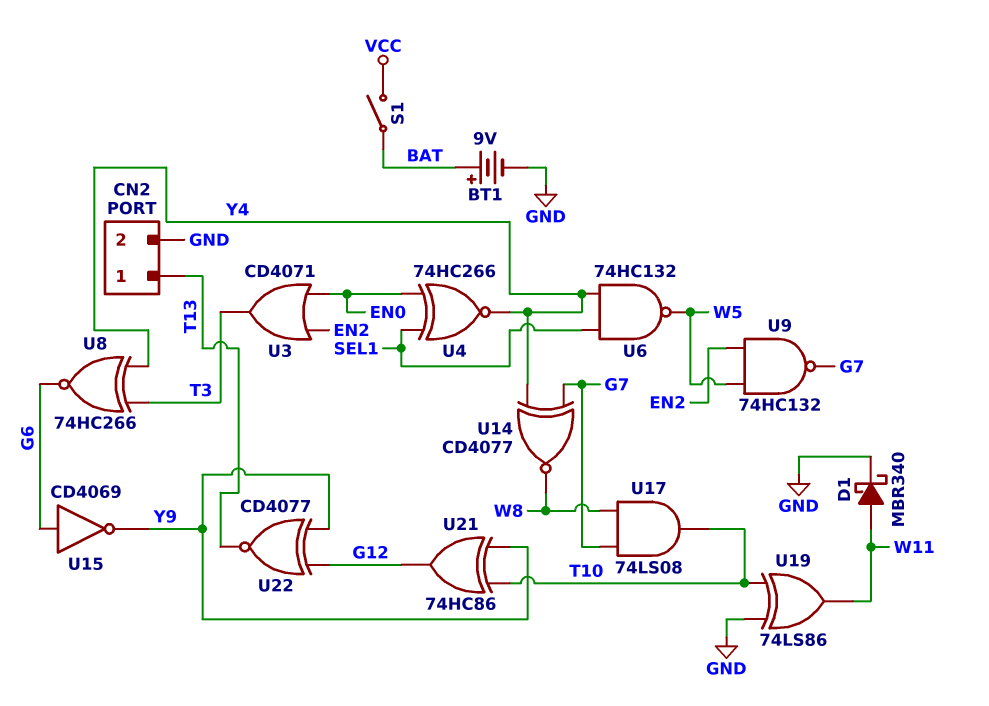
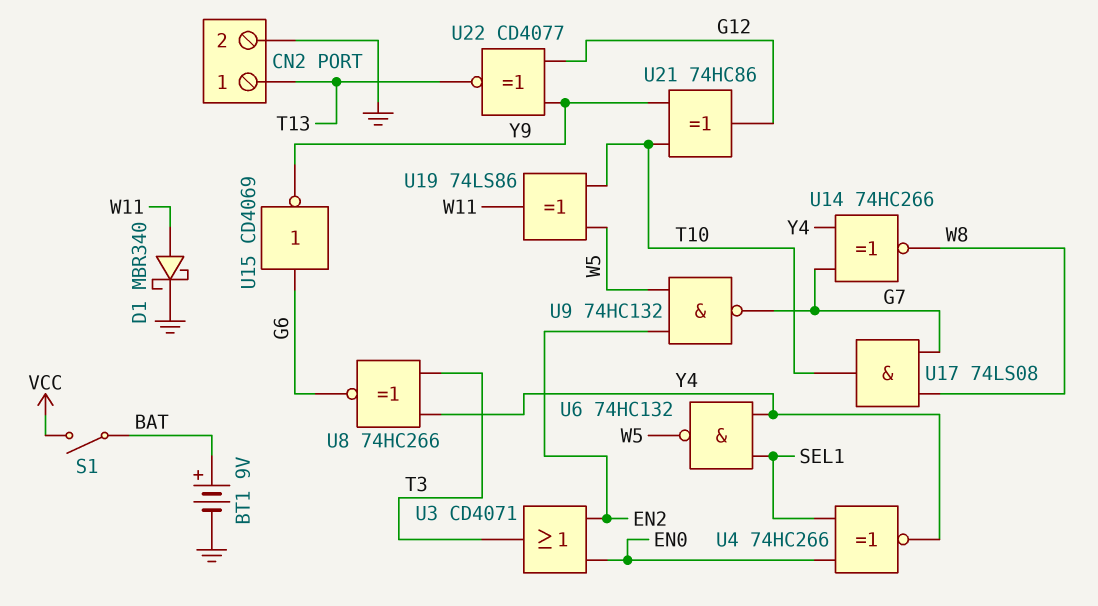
U14: XNOR CD4077 (in G7, in Y4, out W8) -> XNOR 74HC266 (in G7, in Y4, out W8)
U19: XOR 74LS86 (in GND, in T10, out W11) -> XOR 74LS86 (in T10, in W5, out W11)

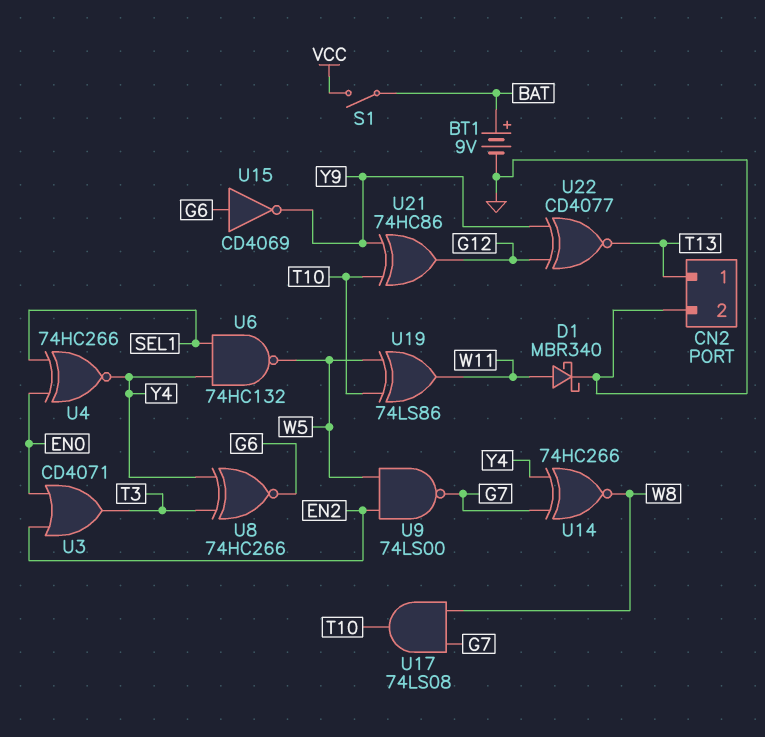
U9: NAND 74HC132 (in EN2, in W5, out G7) -> NAND 74LS00 (in EN2, in W5, out G7)

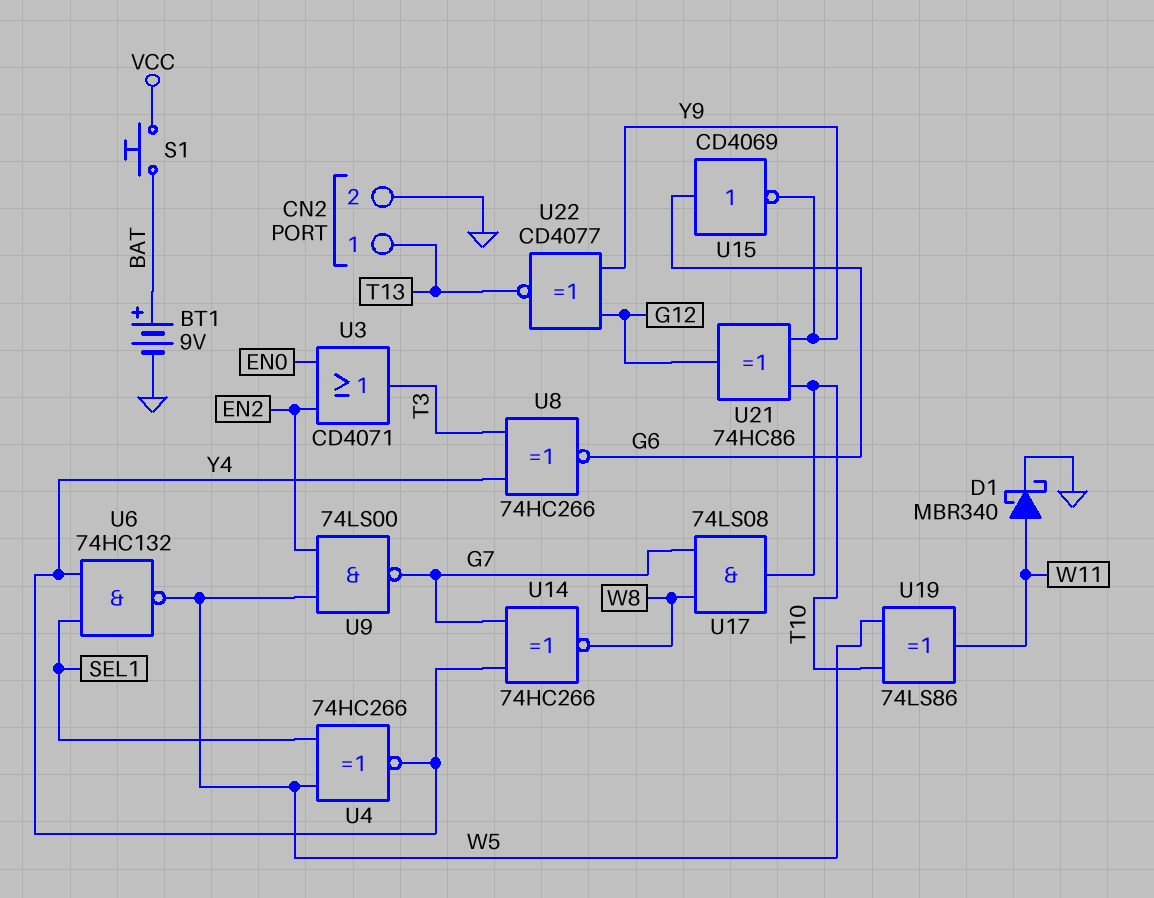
S1: switch (BAT, VCC) -> button (BAT, VCC)
U4: XNOR 74HC266 (in EN0, in SEL1, out Y4) -> XNOR 74HC266 (in SEL1, in W5, out Y4)

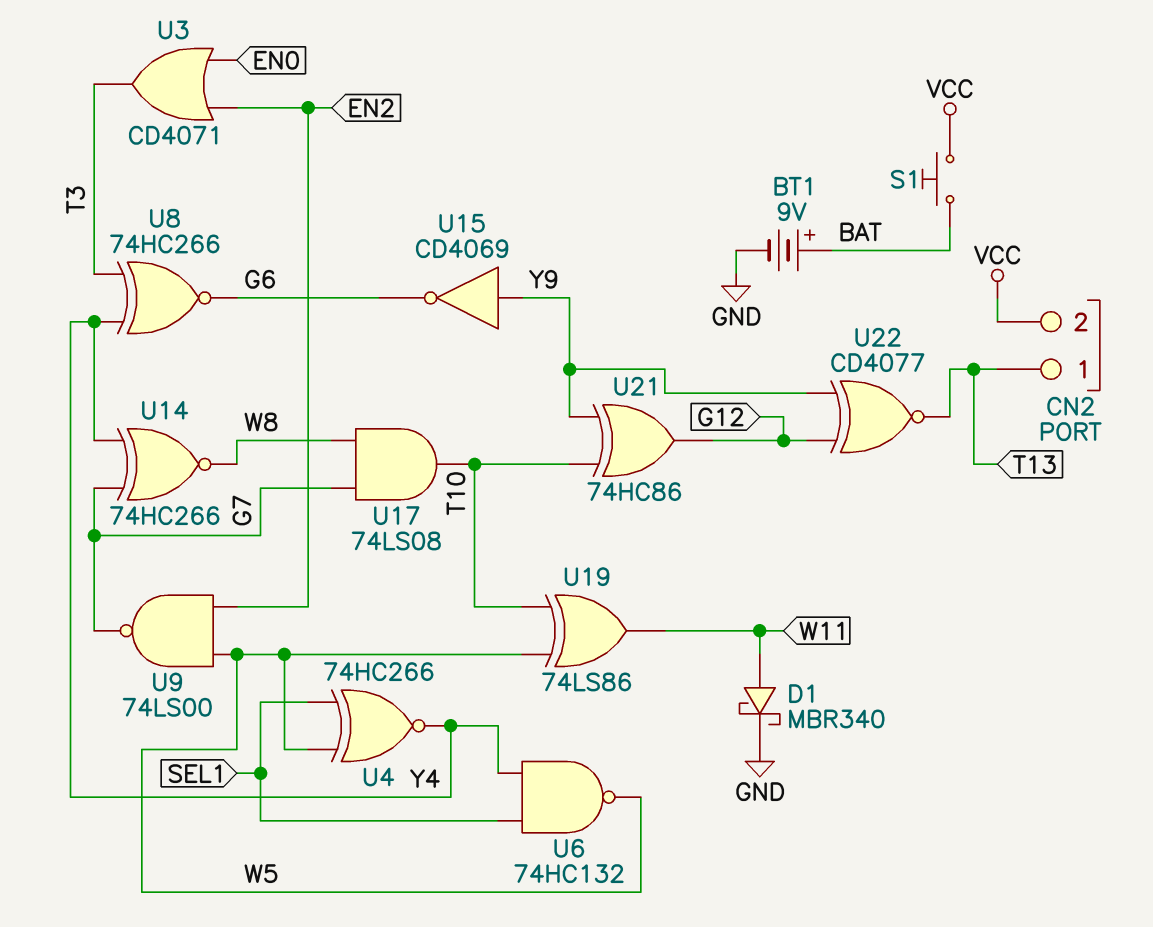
CN2 pin 2: GND -> VCC
U15: NOT CD4069 (in G6, out Y9) -> NOT CD4069 (in Y9, out G6)

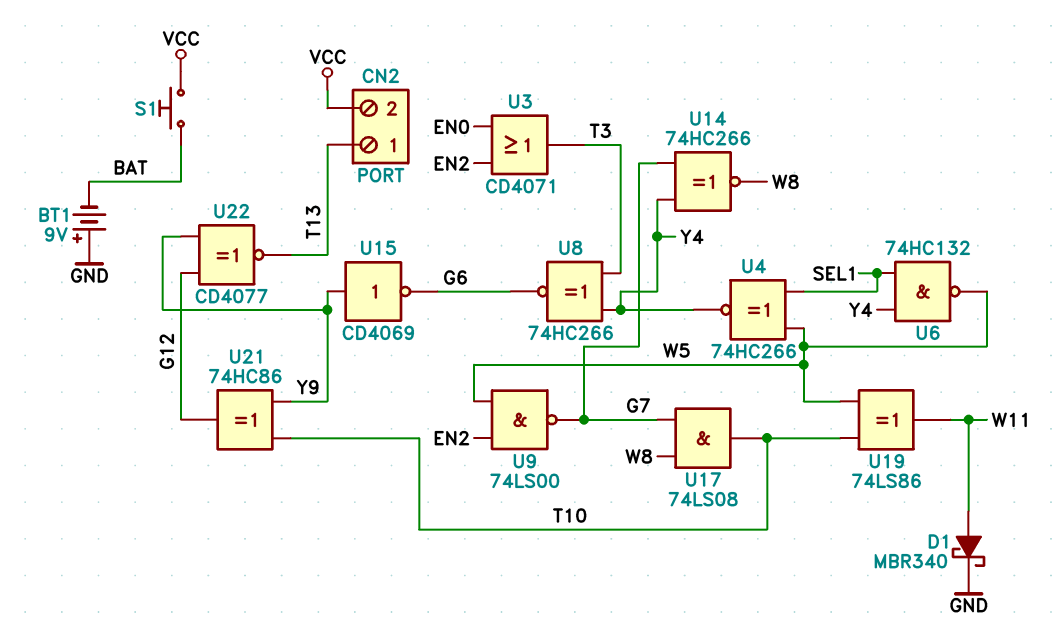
BT1: 9V (plus BAT, minus GND) -> 9V (plus GND, minus BAT)

